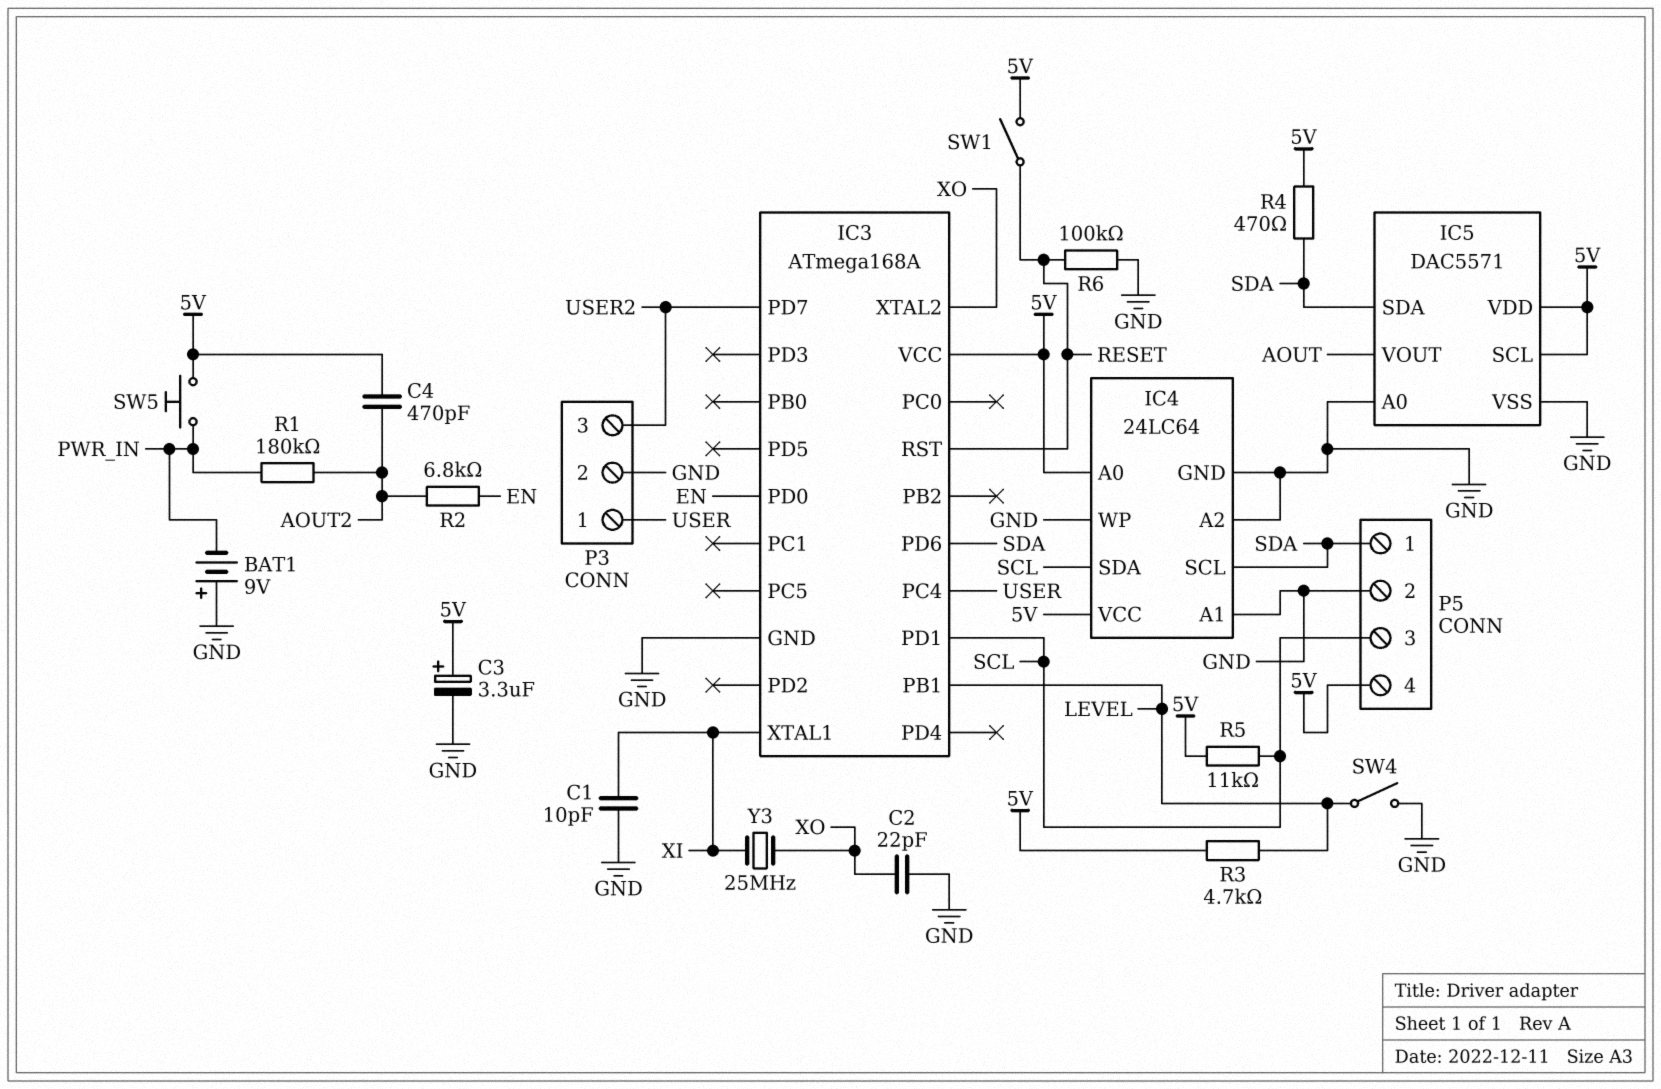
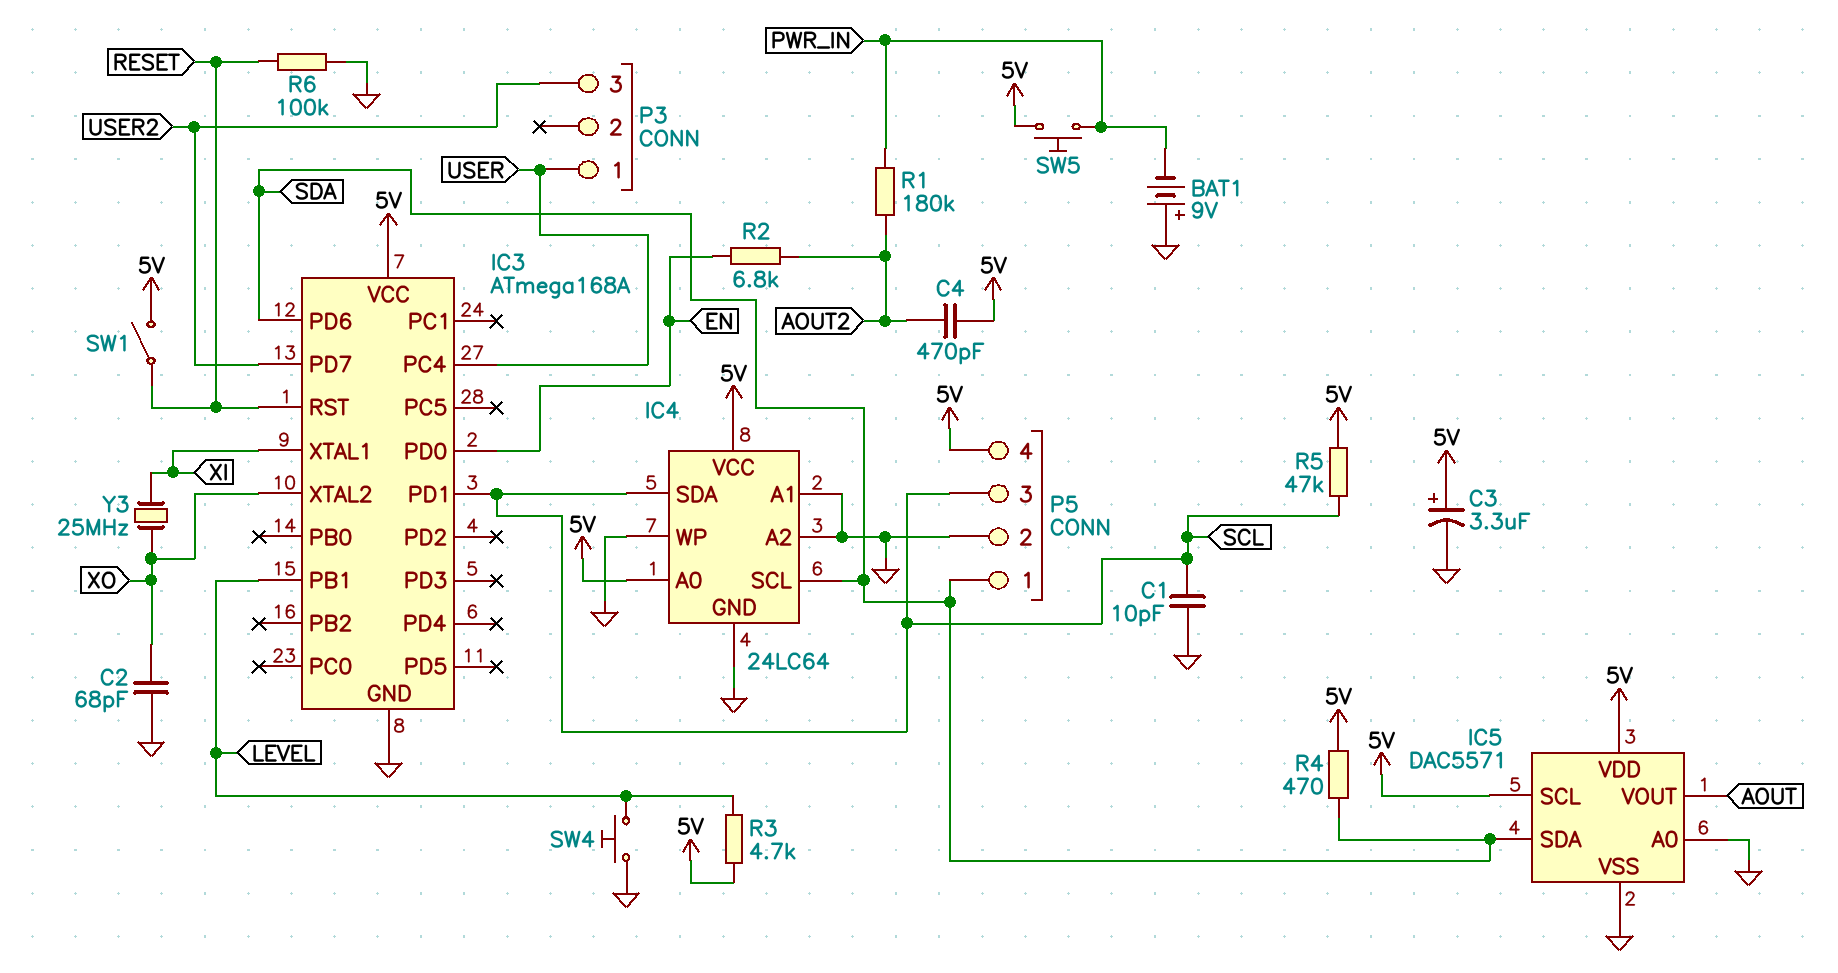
C1: 10pF (GND, XI) -> 10pF (GND, SCL)
C2: 22pF (GND, XO) -> 68pF (GND, XO)
P3 pin 2: GND -> none
R5: 11k (5V, SCL) -> 47k (5V, SCL)
SW4: switch (GND, LEVEL) -> button (GND, LEVEL)

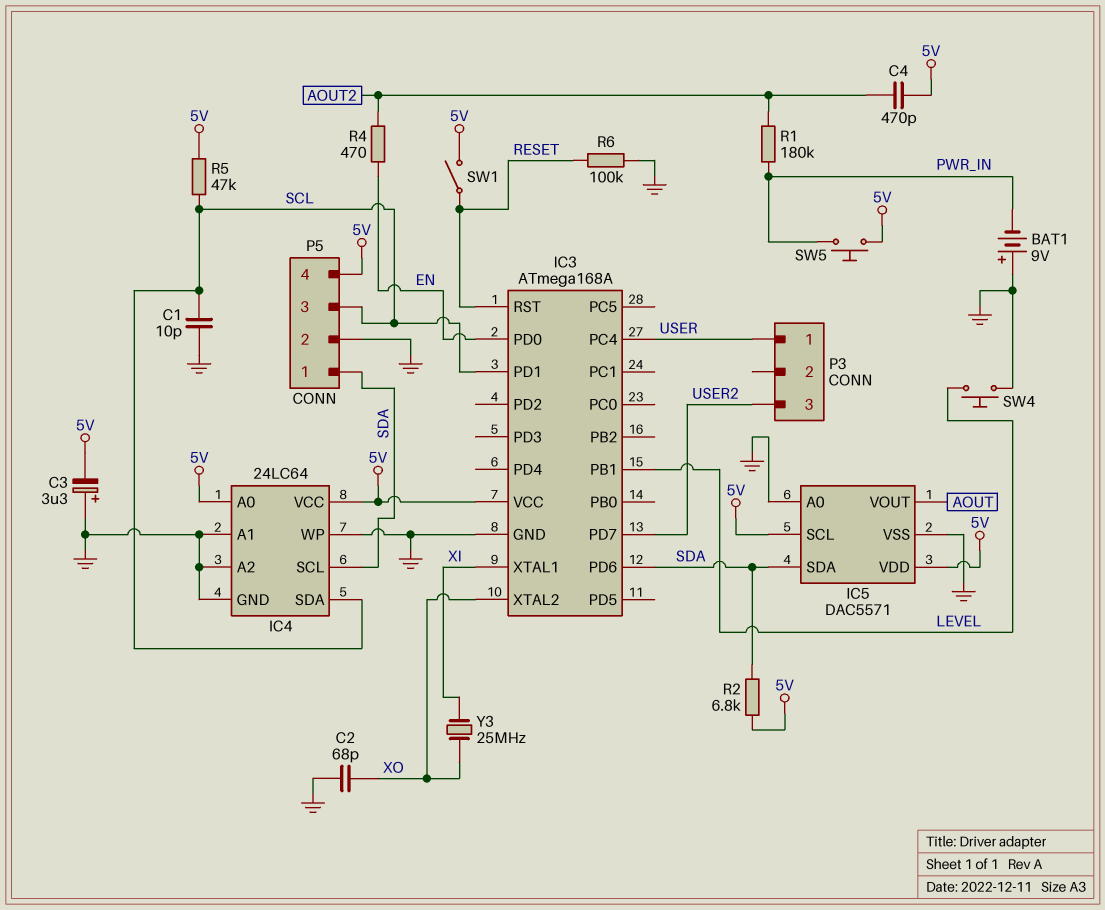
C3: 3.3uF (plus 5V, minus GND) -> 3.3uF (plus GND, minus 5V)
R2: 6.8k (AOUT2, EN) -> 6.8k (5V, SDA)
R3: 4.7k (5V, LEVEL) -> none
R4: 470 (5V, SDA) -> 470 (AOUT2, EN)

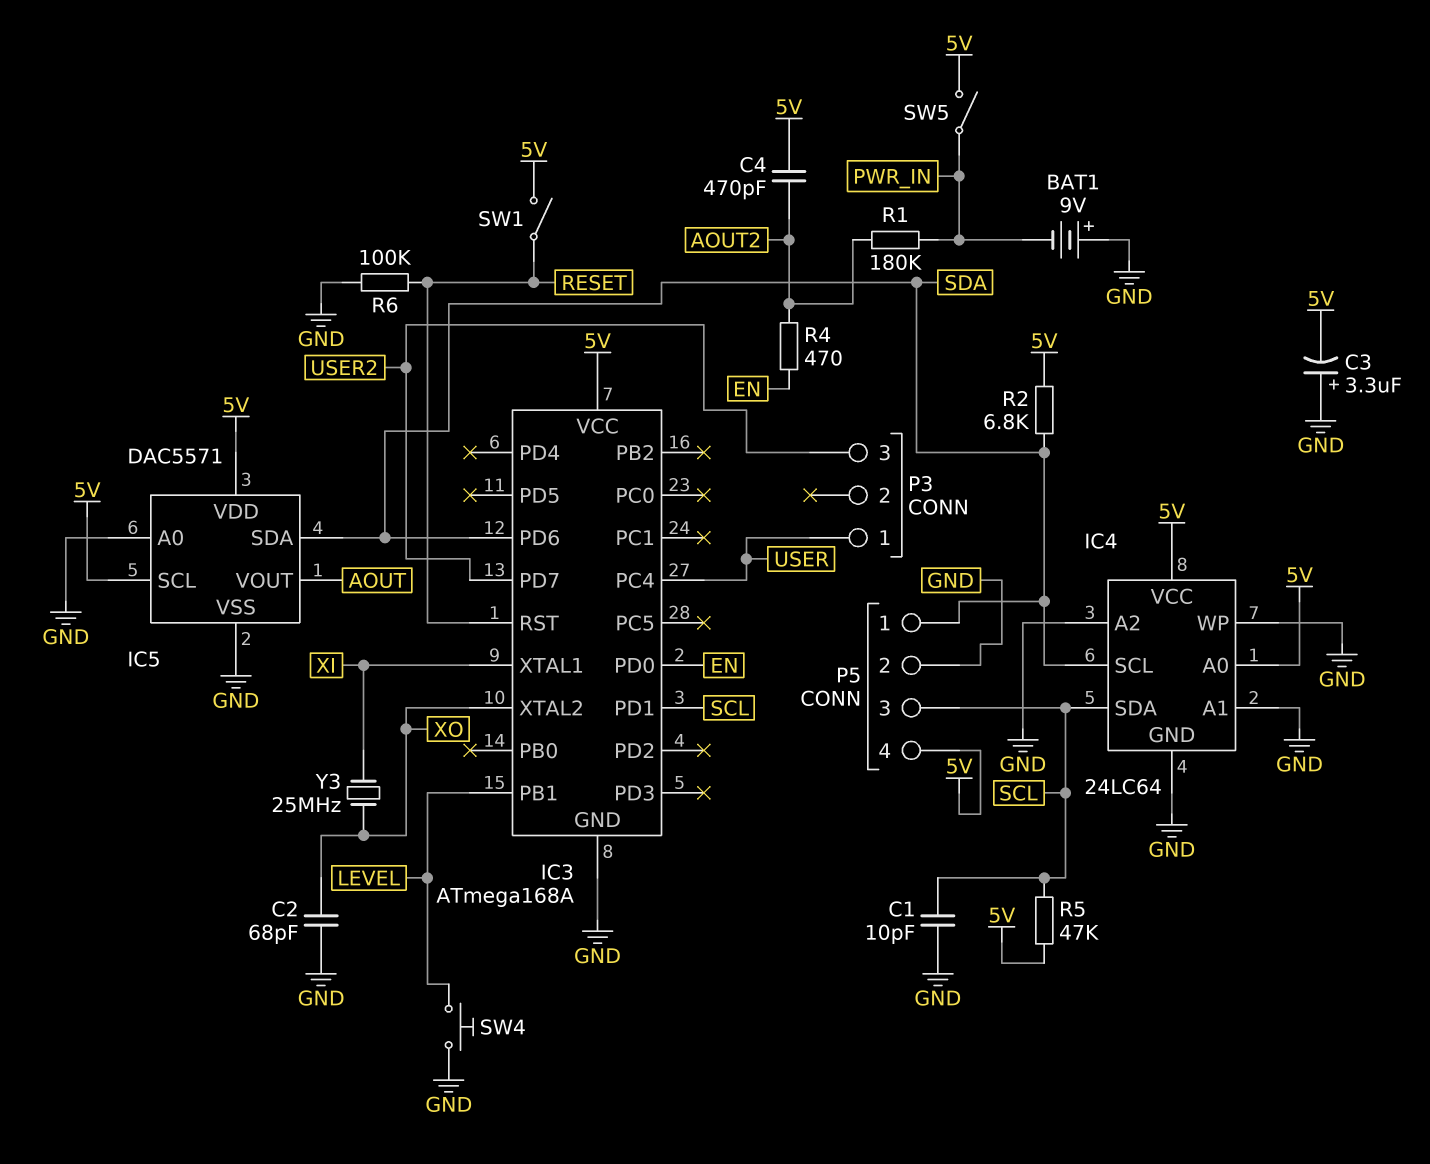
SW5: button (5V, PWR_IN) -> switch (5V, PWR_IN)

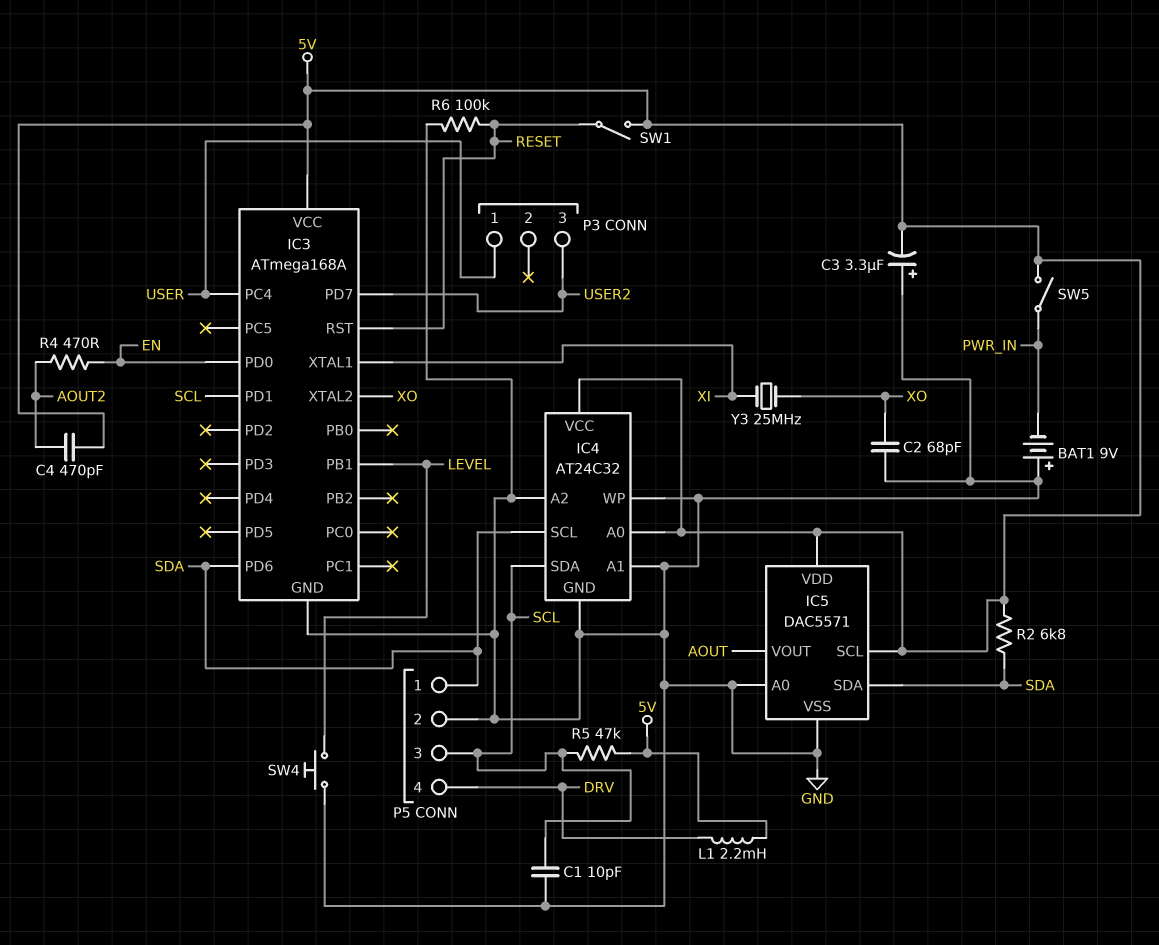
IC4: 24LC64 -> AT24C32
L1: none -> 2.2mH (5V, DRV)
P5 pin 4: 5V -> DRV
R1: 180k (AOUT2, PWR_IN) -> none

